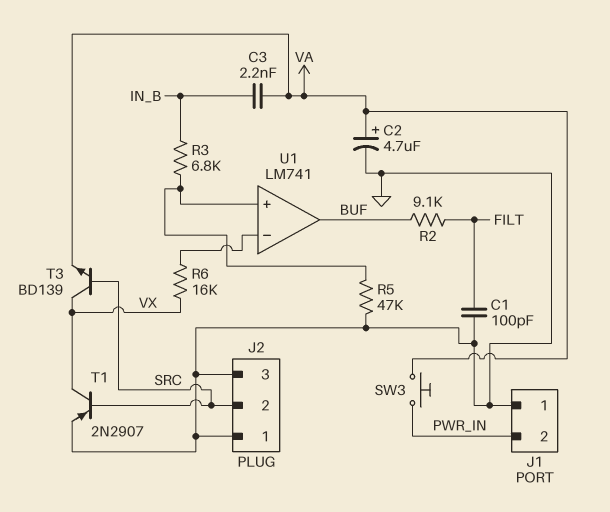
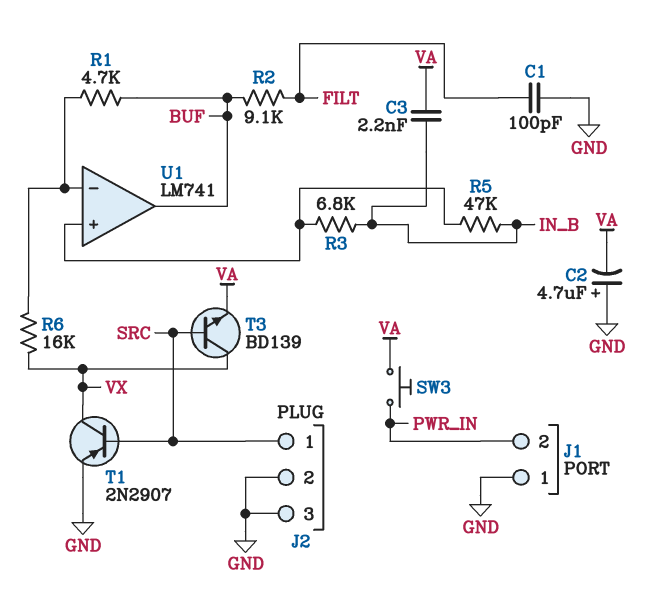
C2: 4.7uF (plus VA, minus GND) -> 4.7uF (plus GND, minus VA)
J2 pin 1: GND -> SRC
J2 pin 2: SRC -> GND
R1: none -> 4.7k (BUF, U1/in-)
R5: 47k (GND, U1/in+) -> 47k (IN_B, U1/in+)

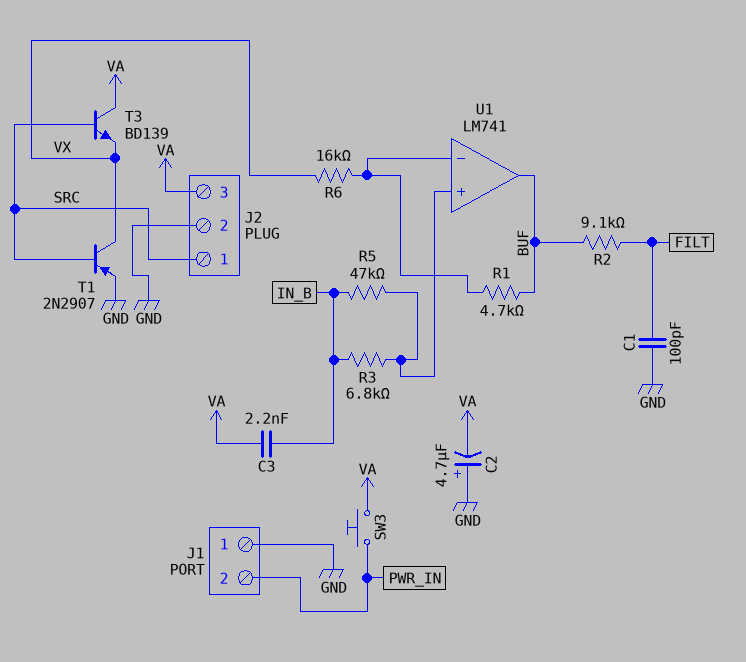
J2 pin 3: GND -> VA
T3: NPN BD139 (B SRC, C VX, E VA) -> NPN BD139 (B SRC, C VA, E VX)

